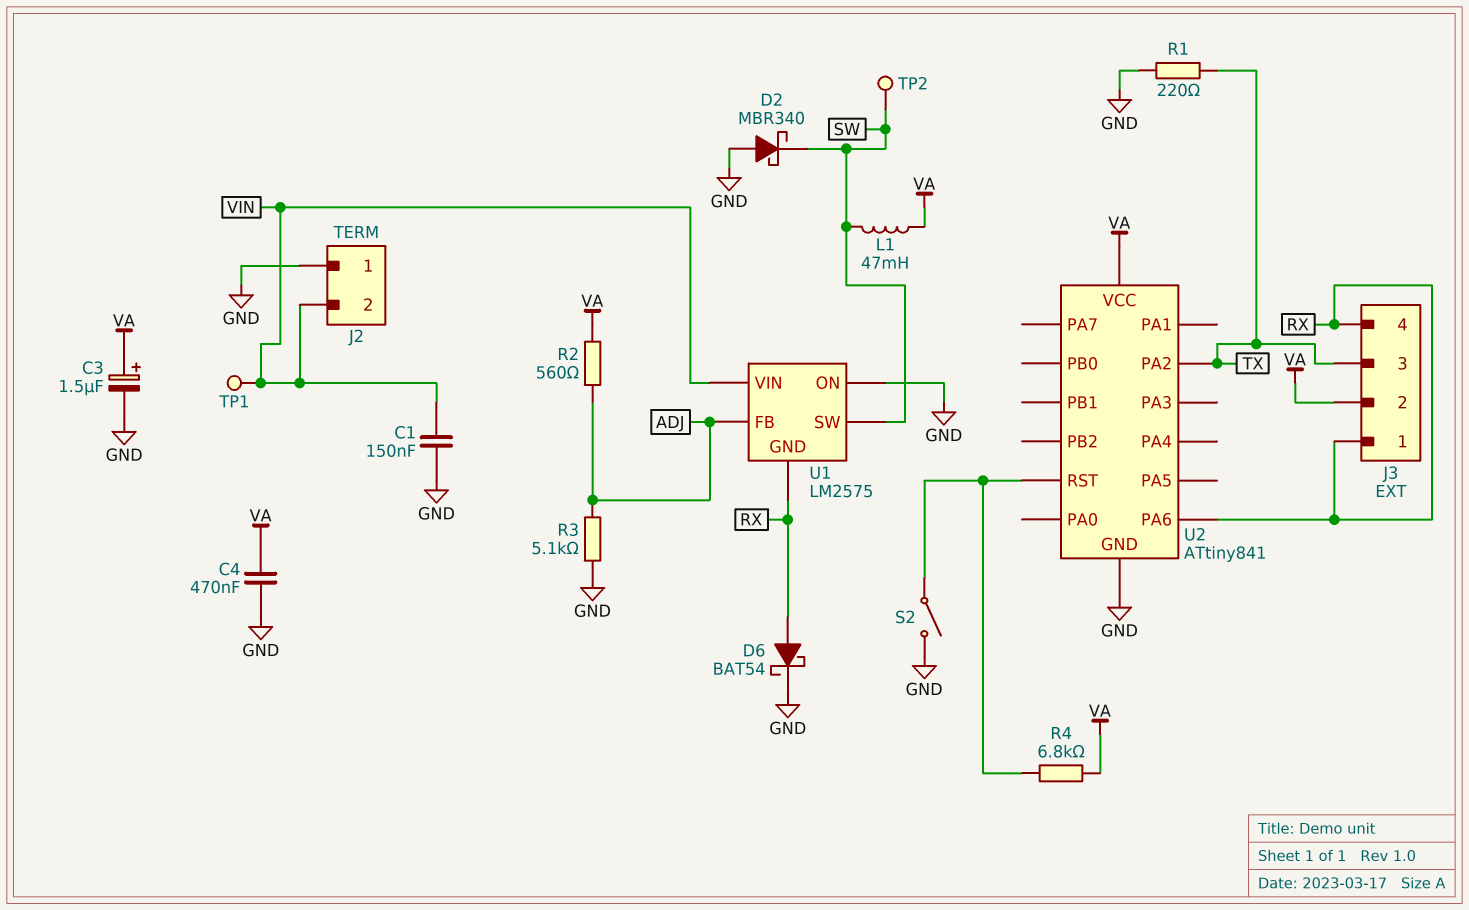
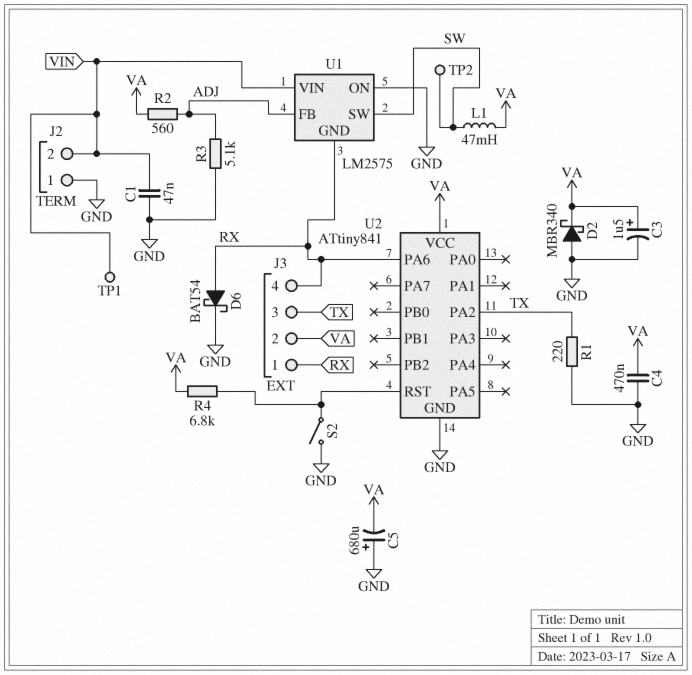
C1: 150nF (GND, VIN) -> 47nF (GND, VIN)
C5: none -> 680uF (plus GND, minus VA)
D2: schottky MBR340 (A GND, K SW) -> schottky MBR340 (A GND, K VA)

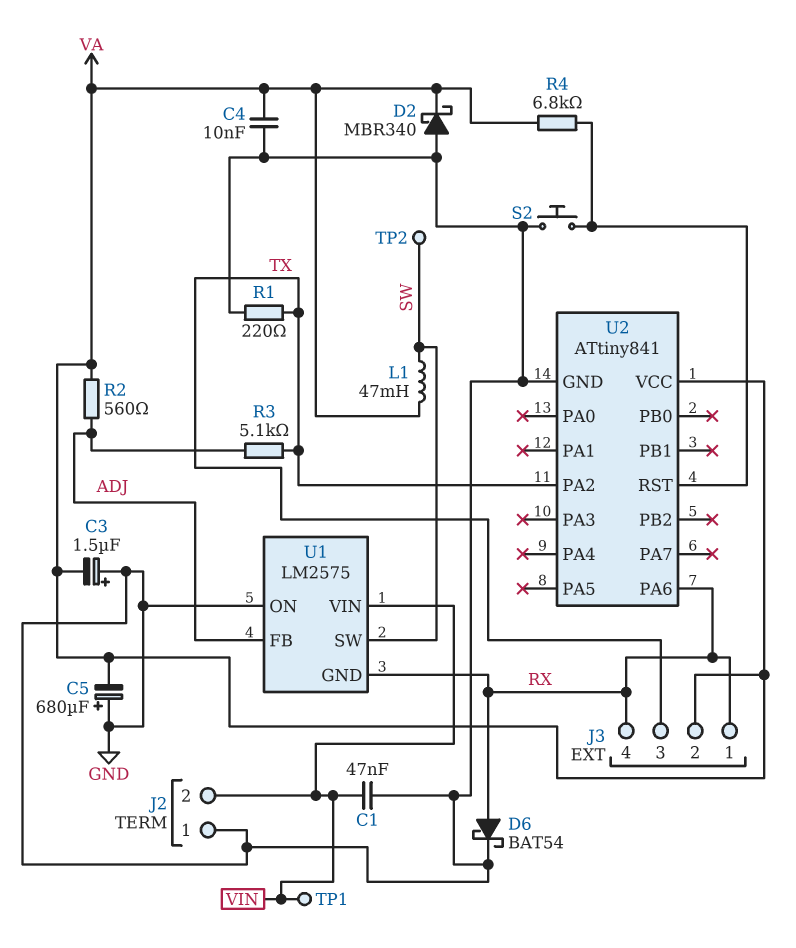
C3: 1.5uF (plus VA, minus GND) -> 1.5uF (plus GND, minus VA)
C4: 470nF (GND, VA) -> 10nF (GND, VA)
R3: 5.1k (ADJ, GND) -> 5.1k (ADJ, TX)
S2: switch (GND, U2/RST) -> button (GND, U2/RST)

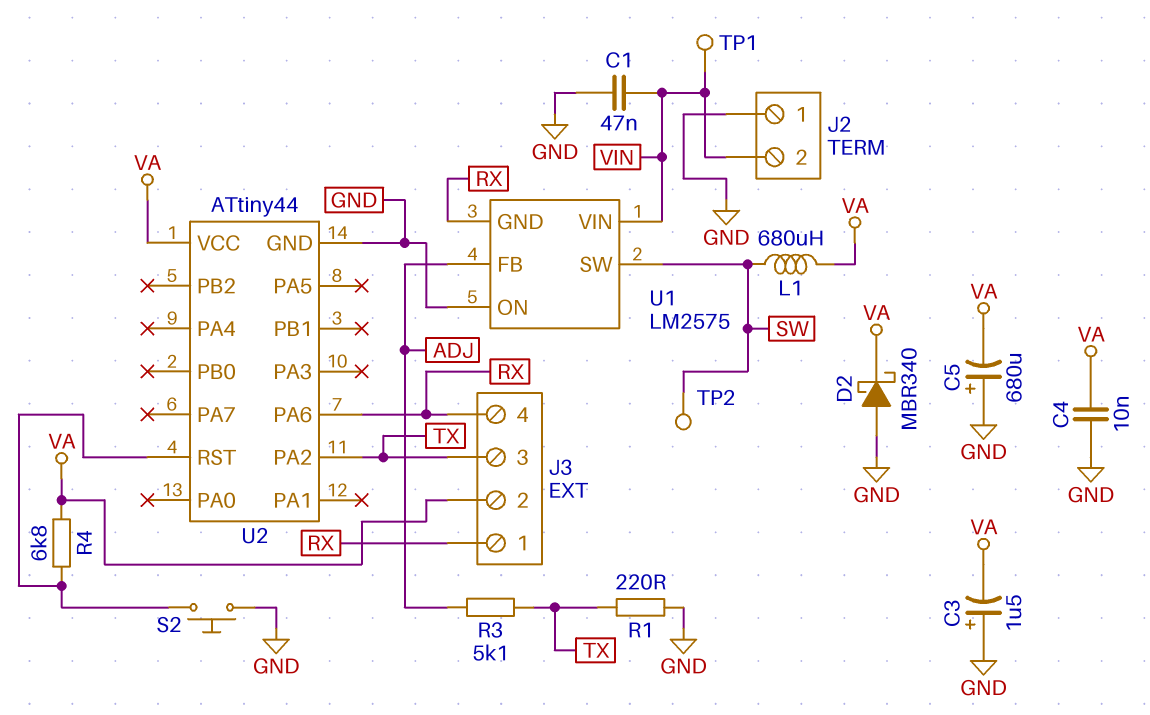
D6: schottky BAT54 (A RX, K GND) -> none
L1: 47mH (SW, VA) -> 680uH (SW, VA)
R2: 560 (ADJ, VA) -> none
U2: ATtiny841 -> ATtiny44

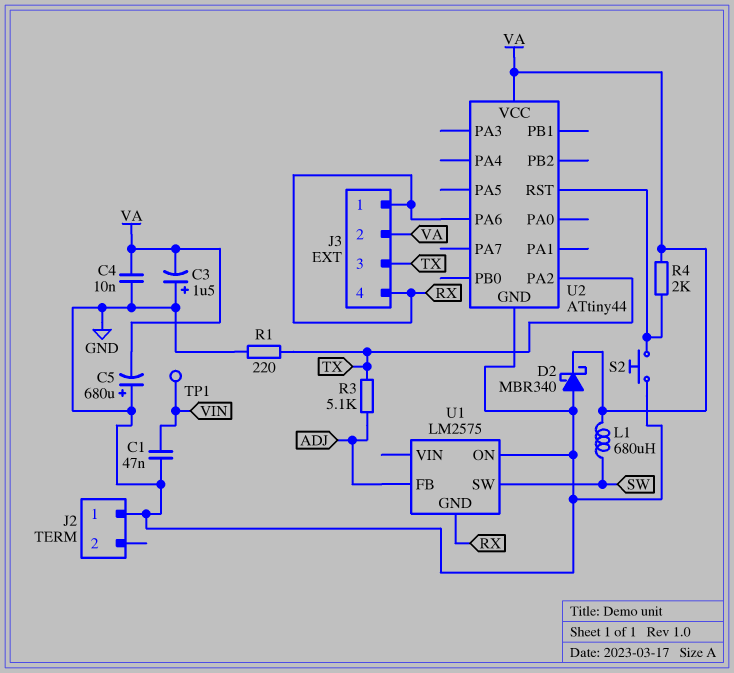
J2 pin 2: VIN -> none
R4: 6.8k (U2/RST, VA) -> 2k (U2/RST, VA)
TP2: test point (SW) -> none
U1 pin VIN: VIN -> none

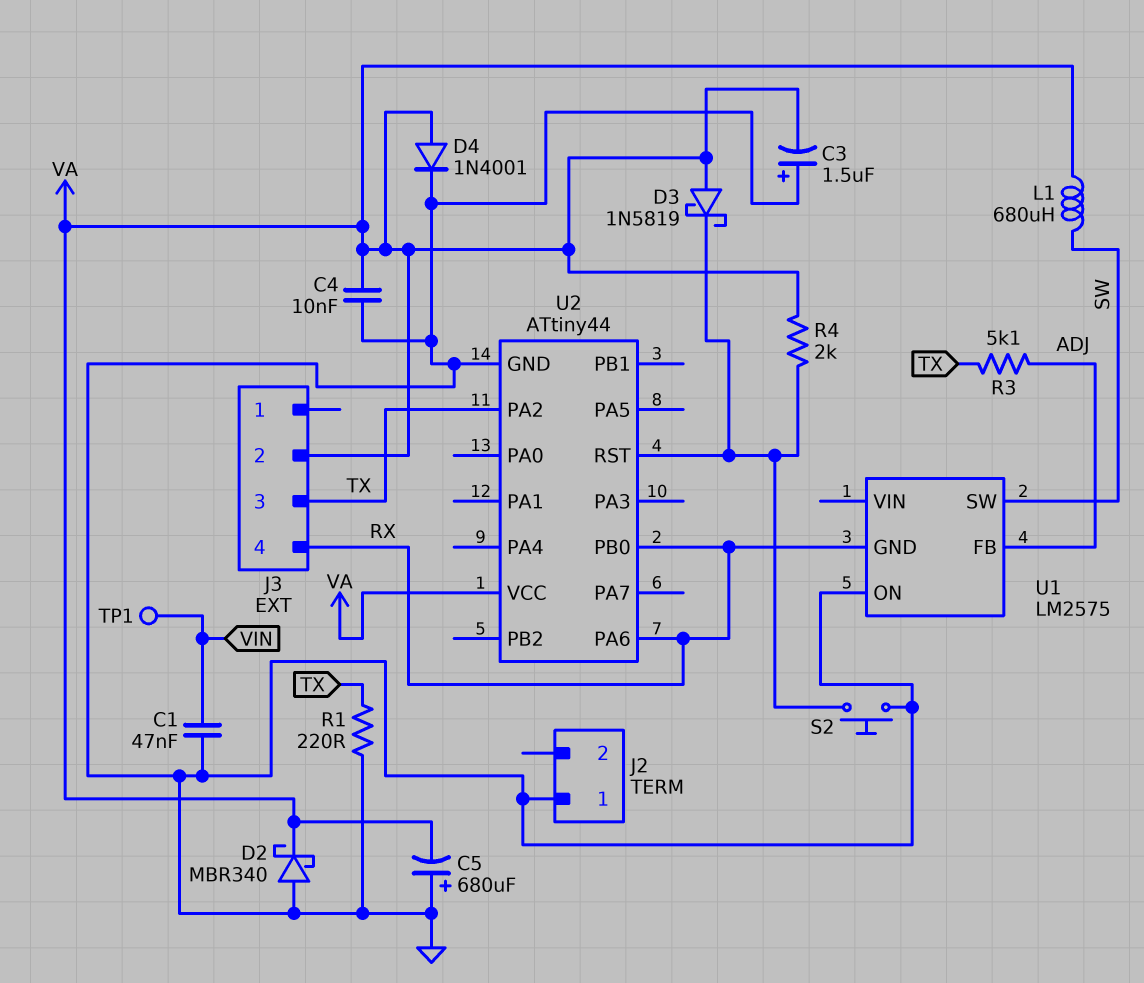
D3: none -> schottky 1N5819 (A VA, K U2/RST)
D4: none -> diode 1N4001 (A VA, K GND)
J3 pin 1: RX -> none
U2 pin PB0: none -> RX

